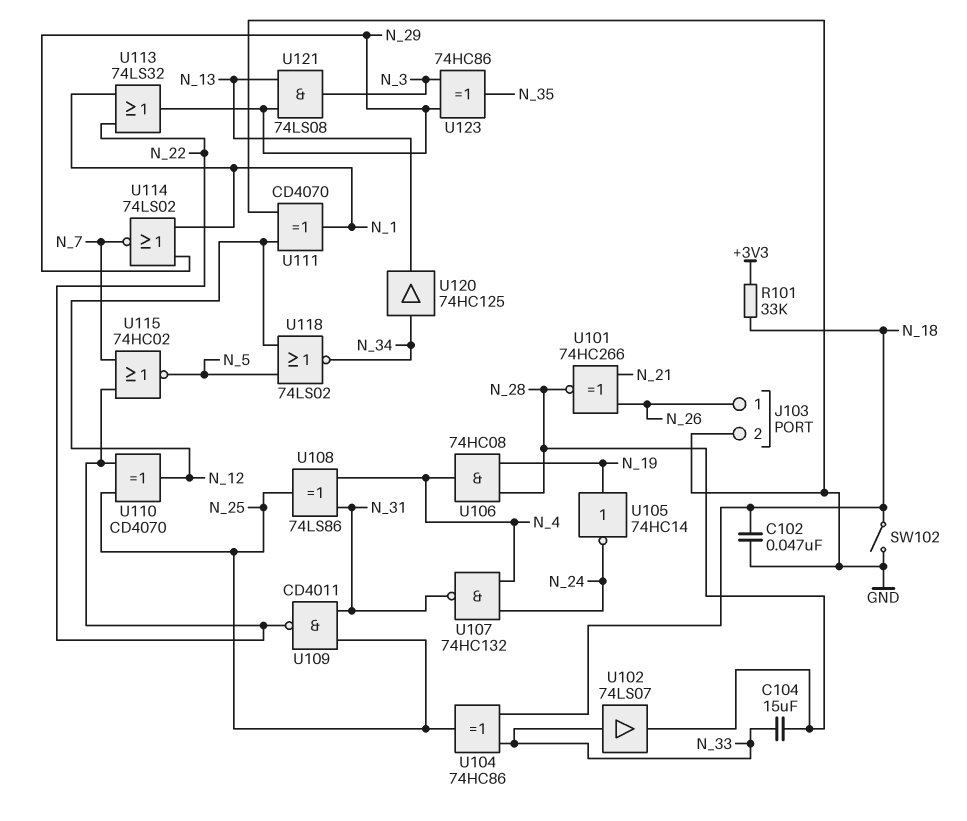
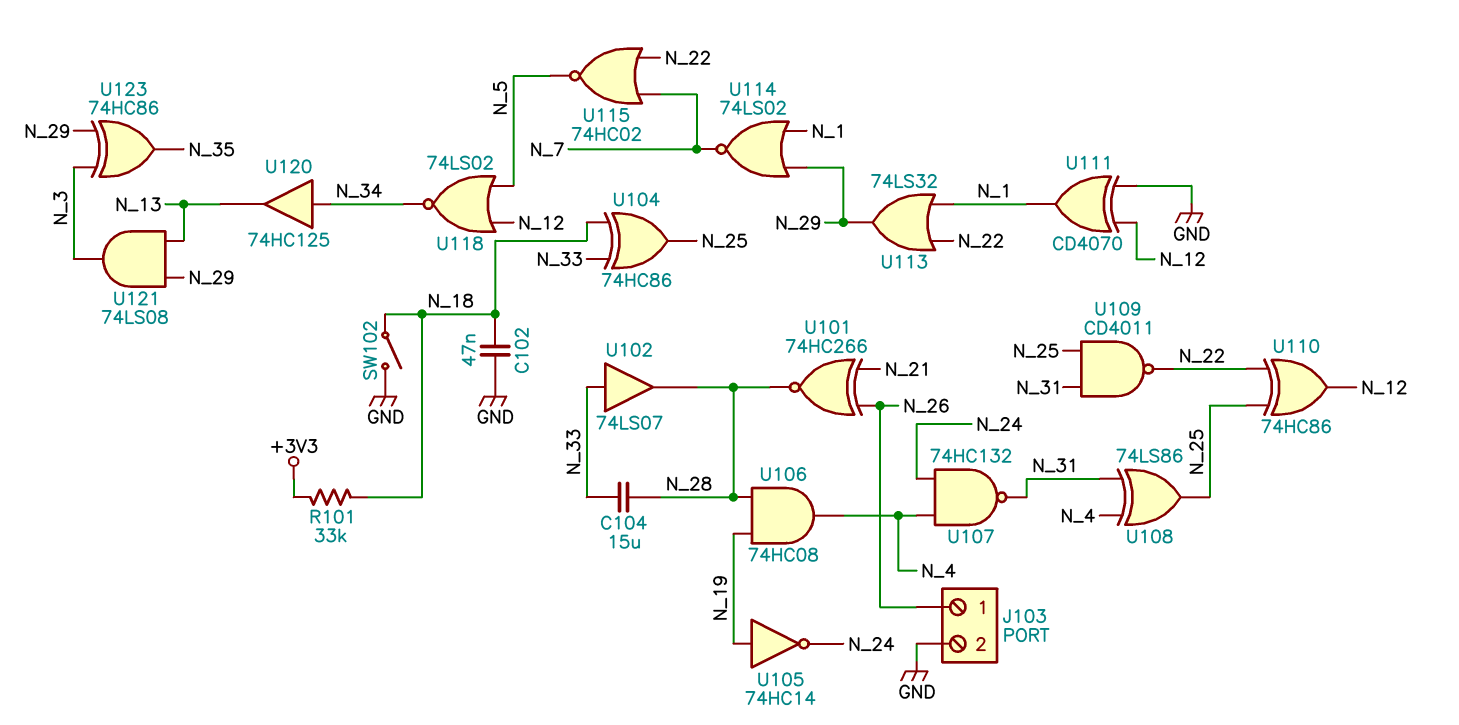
U110: XOR CD4070 (in N_22, in N_25, out N_12) -> XOR 74HC86 (in N_22, in N_25, out N_12)

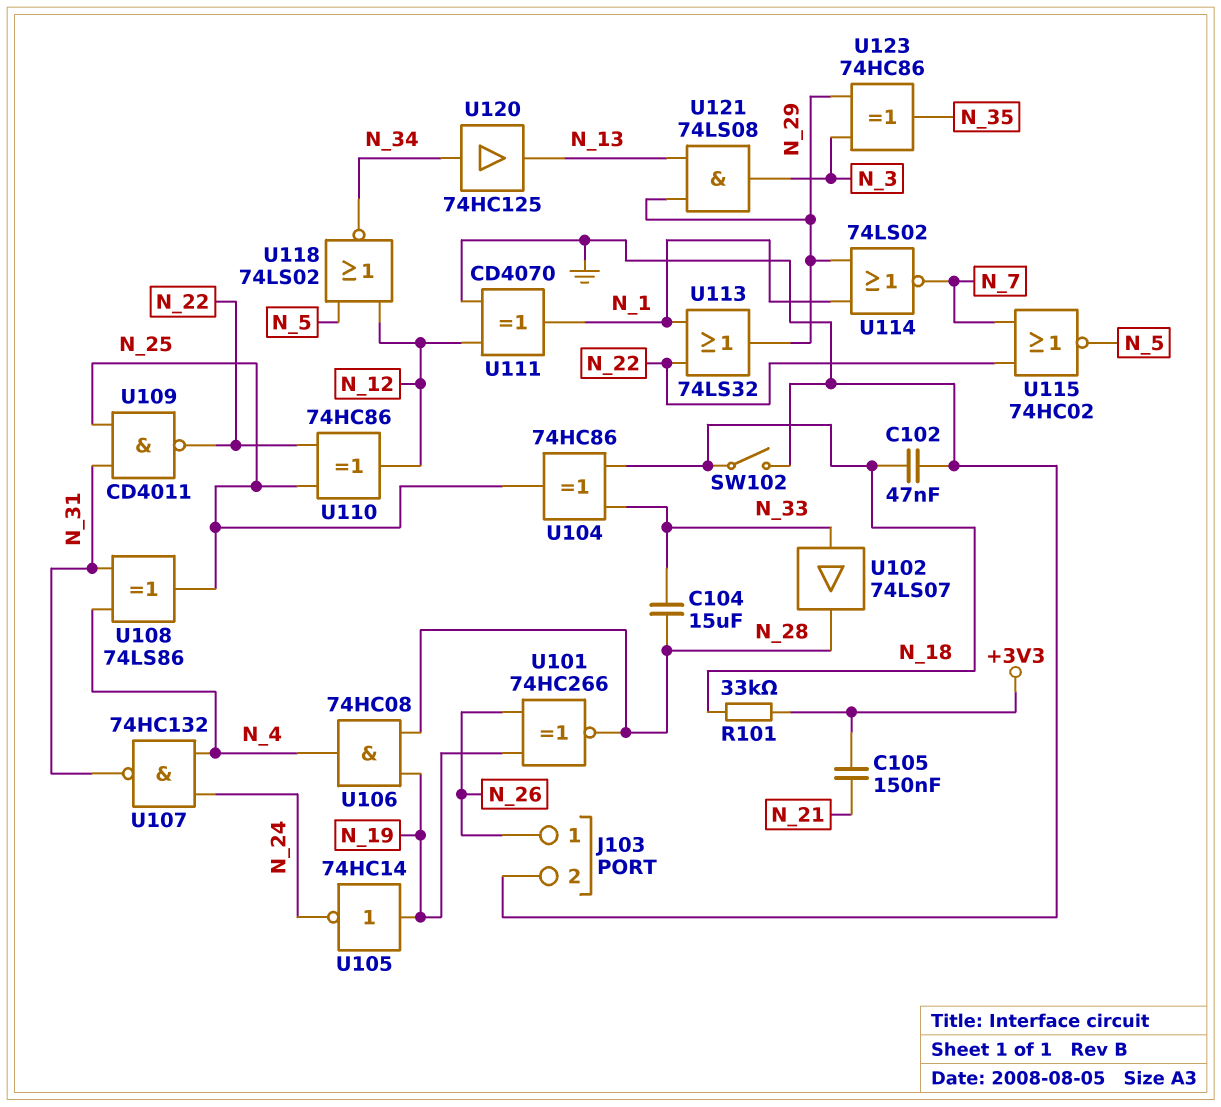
C105: none -> 150nF (+3V3, N_21)
U101: XNOR 74HC266 (in N_21, in N_26, out N_28) -> XNOR 74HC266 (in N_19, in N_26, out N_28)

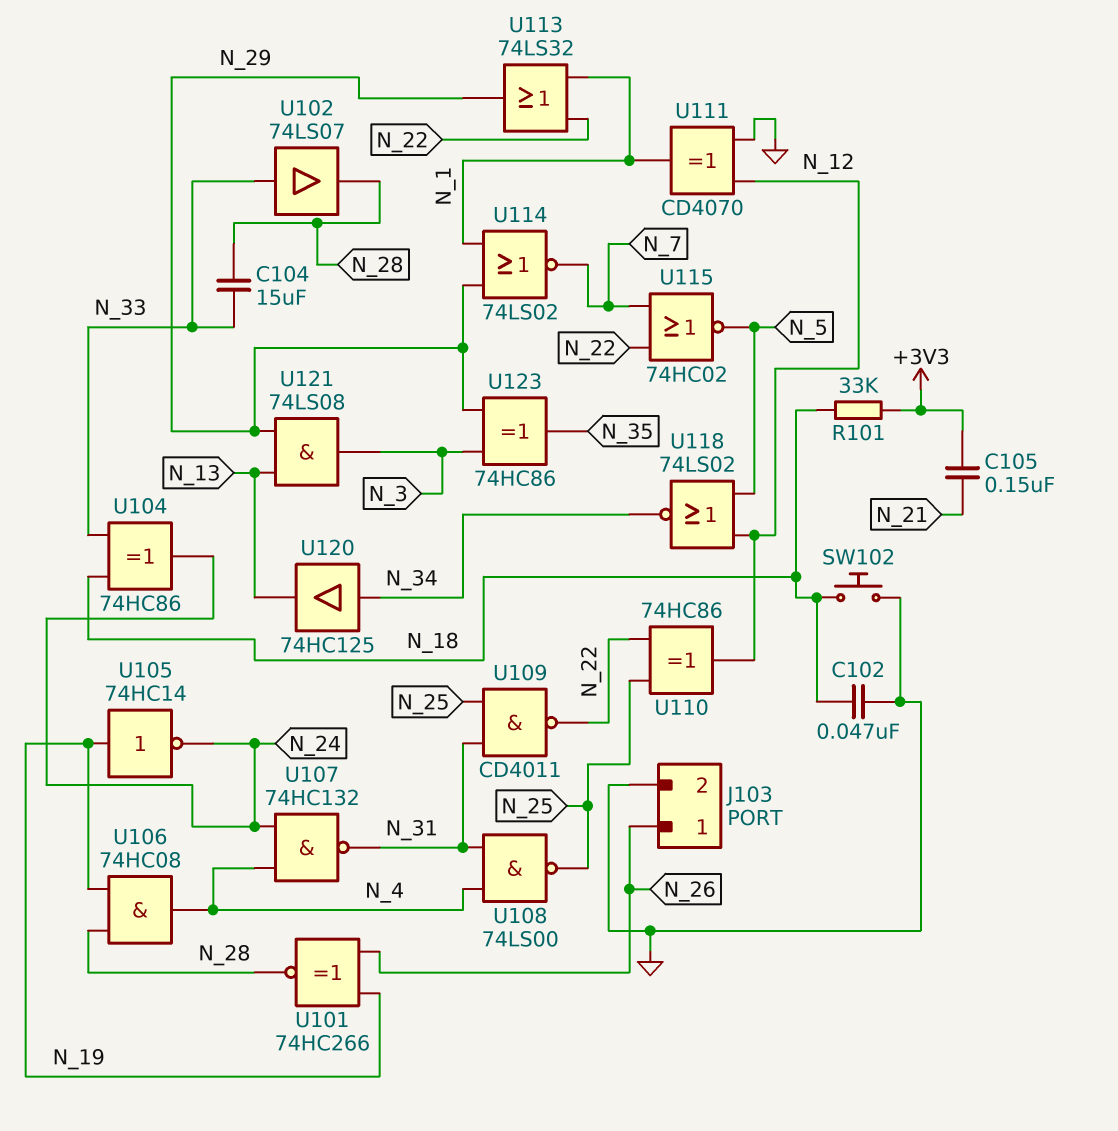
SW102: switch (GND, N_18) -> button (GND, N_18)
U104: XOR 74HC86 (in N_18, in N_33, out N_25) -> XOR 74HC86 (in N_18, in N_33, out N_24)
U108: XOR 74LS86 (in N_4, in N_31, out N_25) -> NAND 74LS00 (in N_4, in N_31, out N_25)

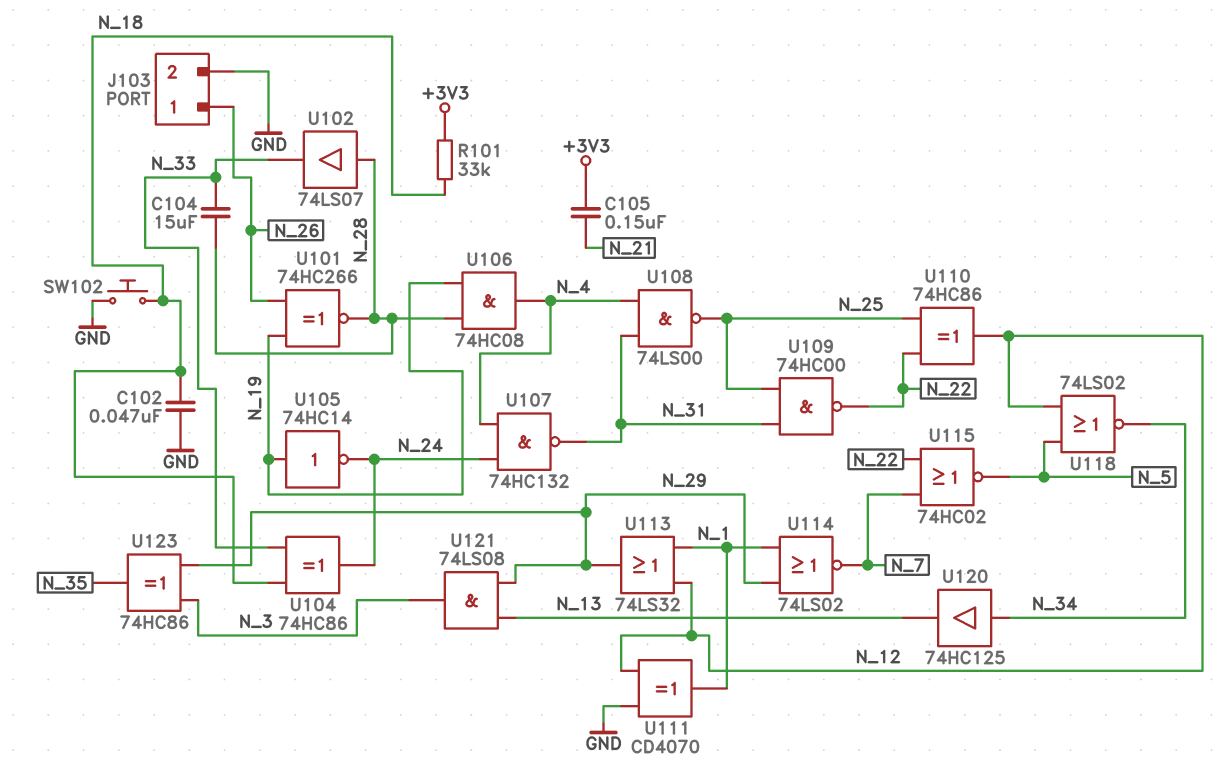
U102: buffer 74LS07 (in N_33, out N_28) -> buffer 74LS07 (in N_28, out N_33)
U109: NAND CD4011 (in N_25, in N_31, out N_22) -> NAND 74HC00 (in N_25, in N_31, out N_22)
U113: OR 74LS32 (in N_1, in N_22, out N_29) -> OR 74LS32 (in N_1, in N_12, out N_29)

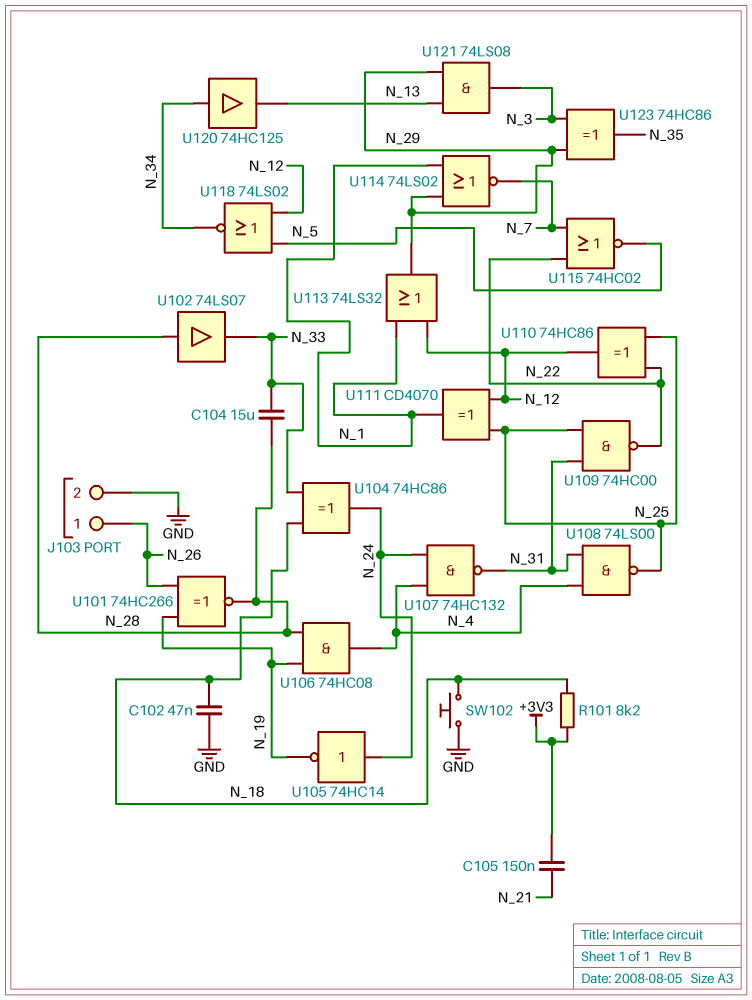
R101: 33k (+3V3, N_18) -> 8.2k (+3V3, N_18)
U105: NOT 74HC14 (in N_19, out N_24) -> NOT 74HC14 (in N_24, out N_19)
U111: XOR CD4070 (in GND, in N_12, out N_1) -> XOR CD4070 (in N_12, in N_25, out N_1)

